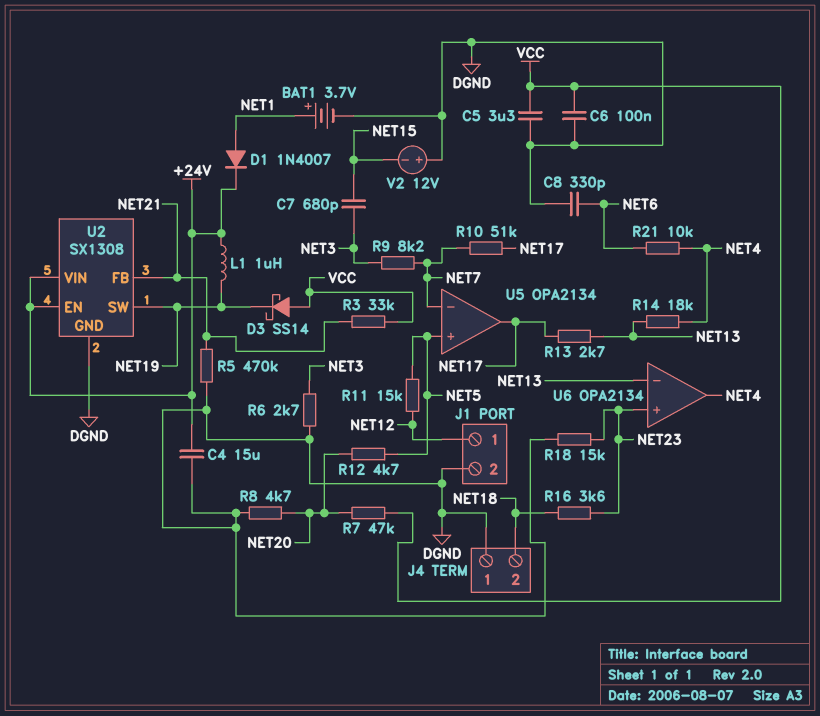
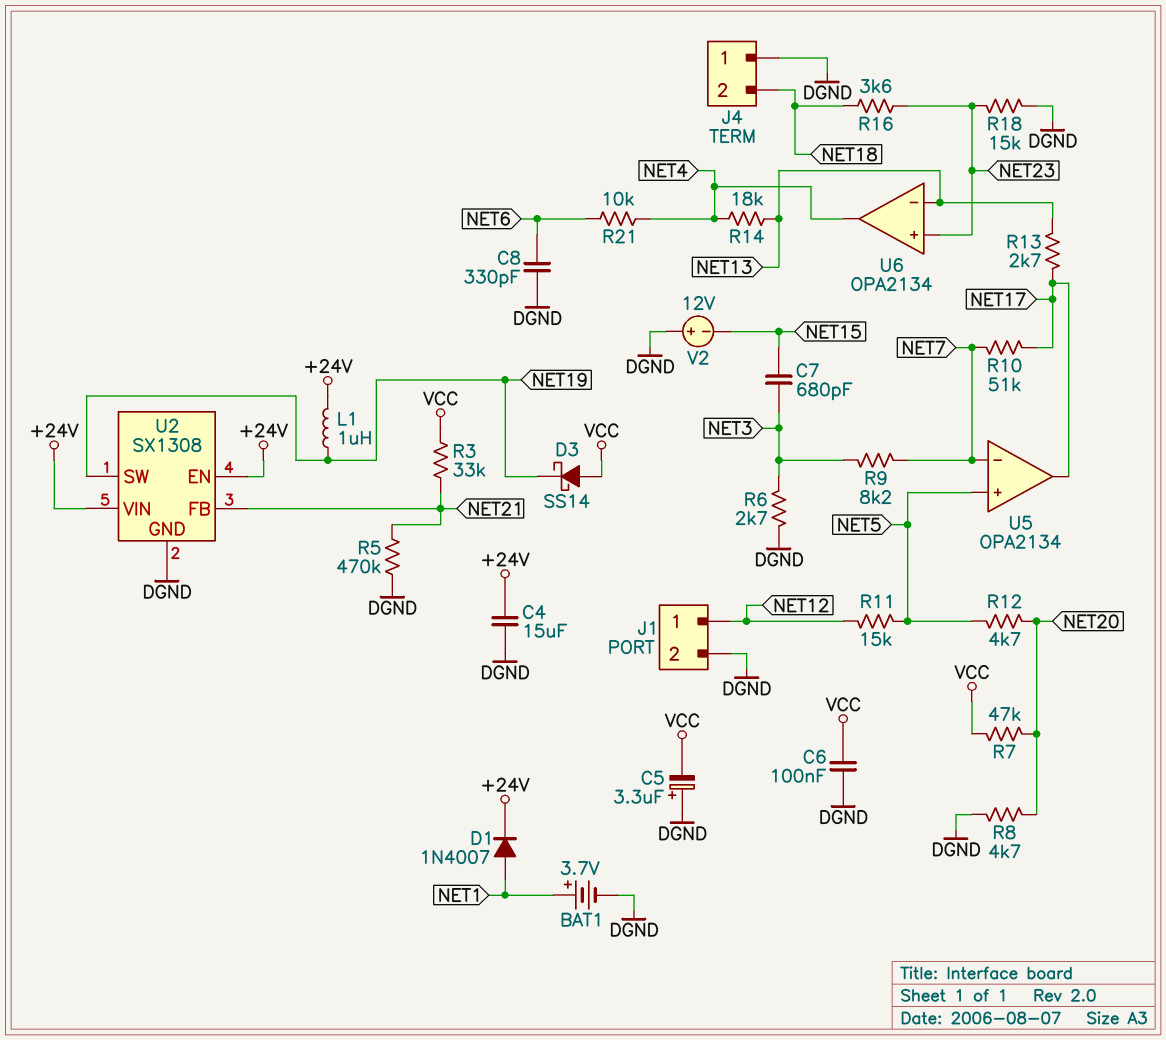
C5: 3.3uF (DGND, VCC) -> 3.3uF (plus DGND, minus VCC)

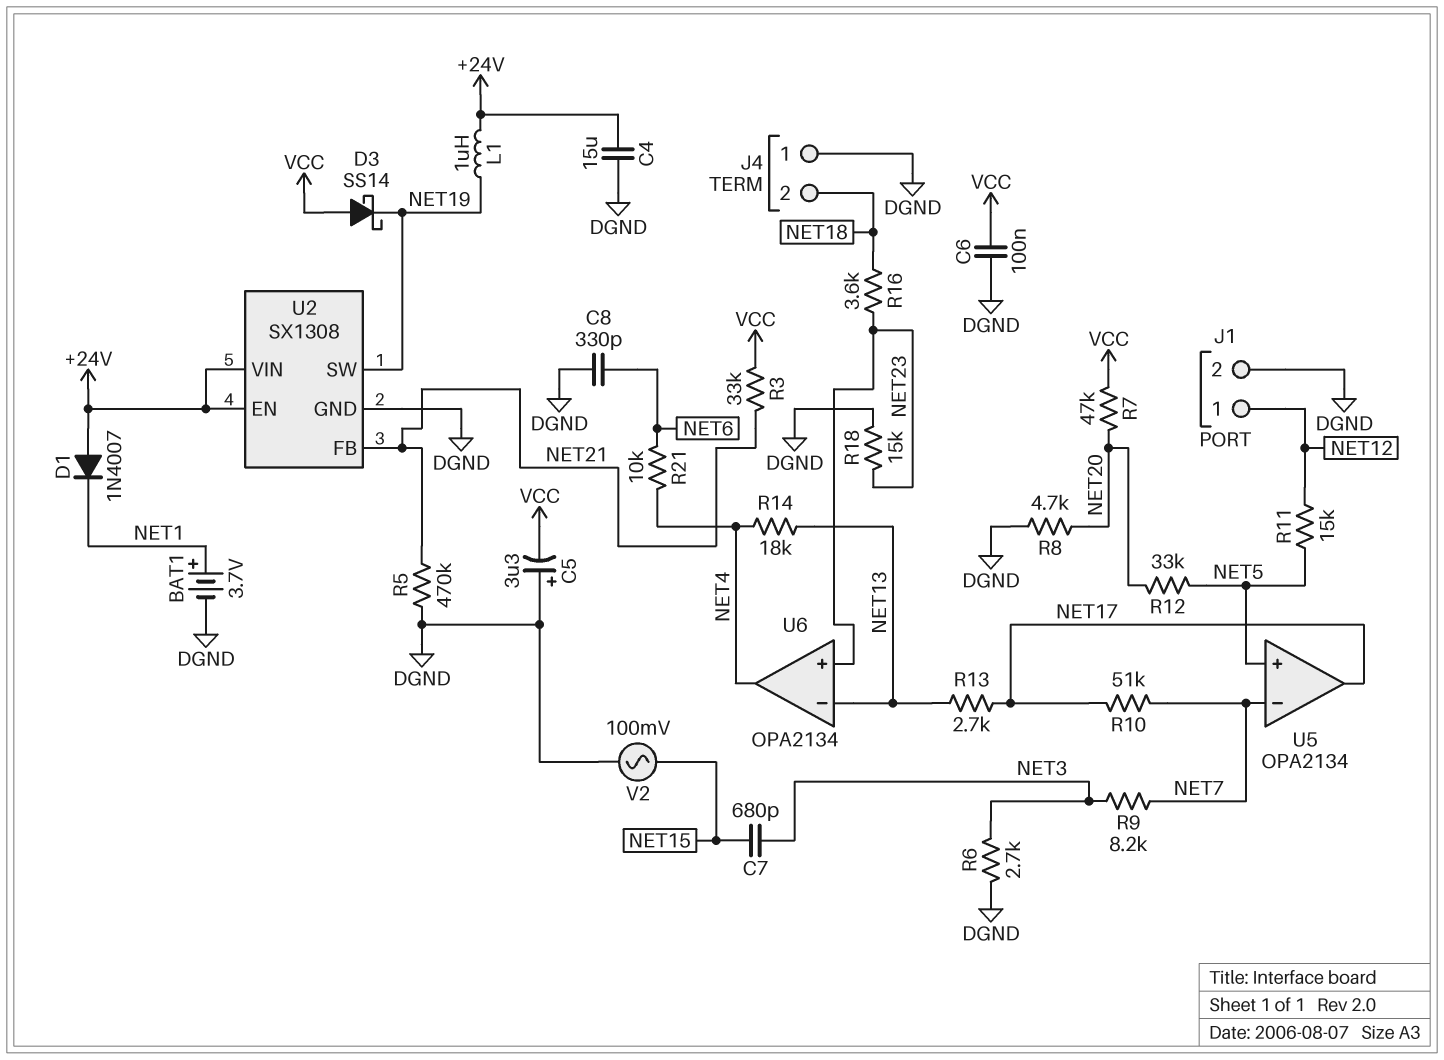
D1: diode 1N4007 (A NET1, K +24V) -> diode 1N4007 (A +24V, K NET1)
R12: 4.7k (NET5, NET20) -> 33k (NET5, NET20)
V2: 12V (plus DGND, minus NET15) -> AC 100mV (DGND, NET15)

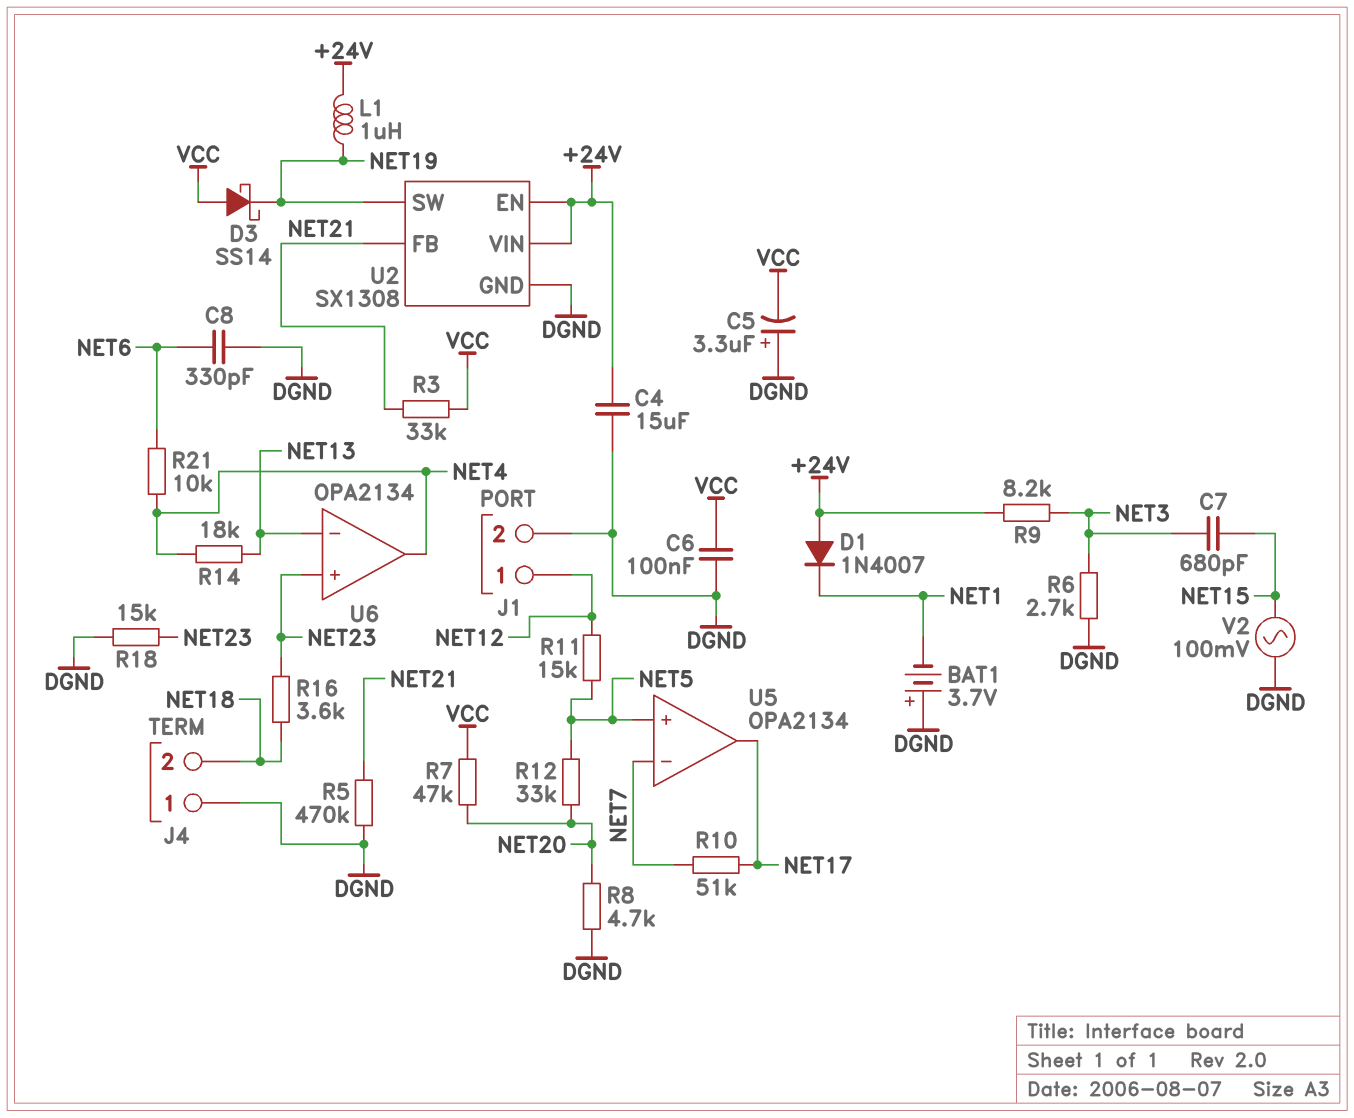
BAT1: 3.7V (plus NET1, minus DGND) -> 3.7V (plus DGND, minus NET1)
R9: 8.2k (NET3, NET7) -> 8.2k (+24V, NET3)
R13: 2.7k (NET13, NET17) -> none

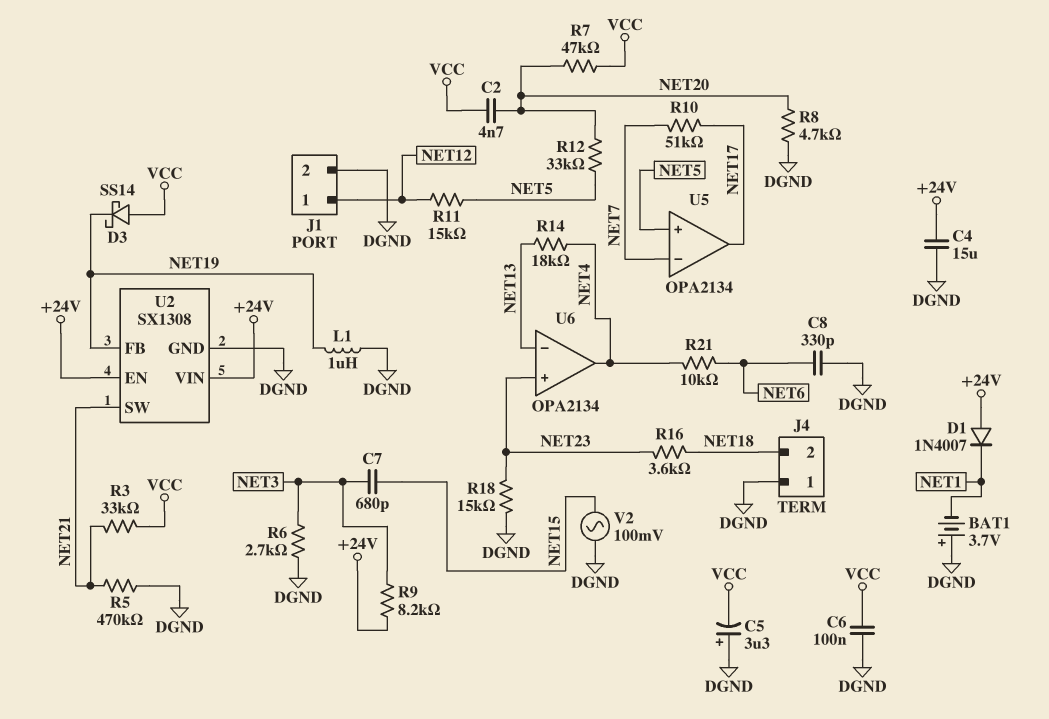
C2: none -> 4.7nF (NET20, VCC)
L1: 1uH (+24V, NET19) -> 1uH (DGND, NET19)
U2 pin FB: NET21 -> NET19
U2 pin SW: NET19 -> NET21

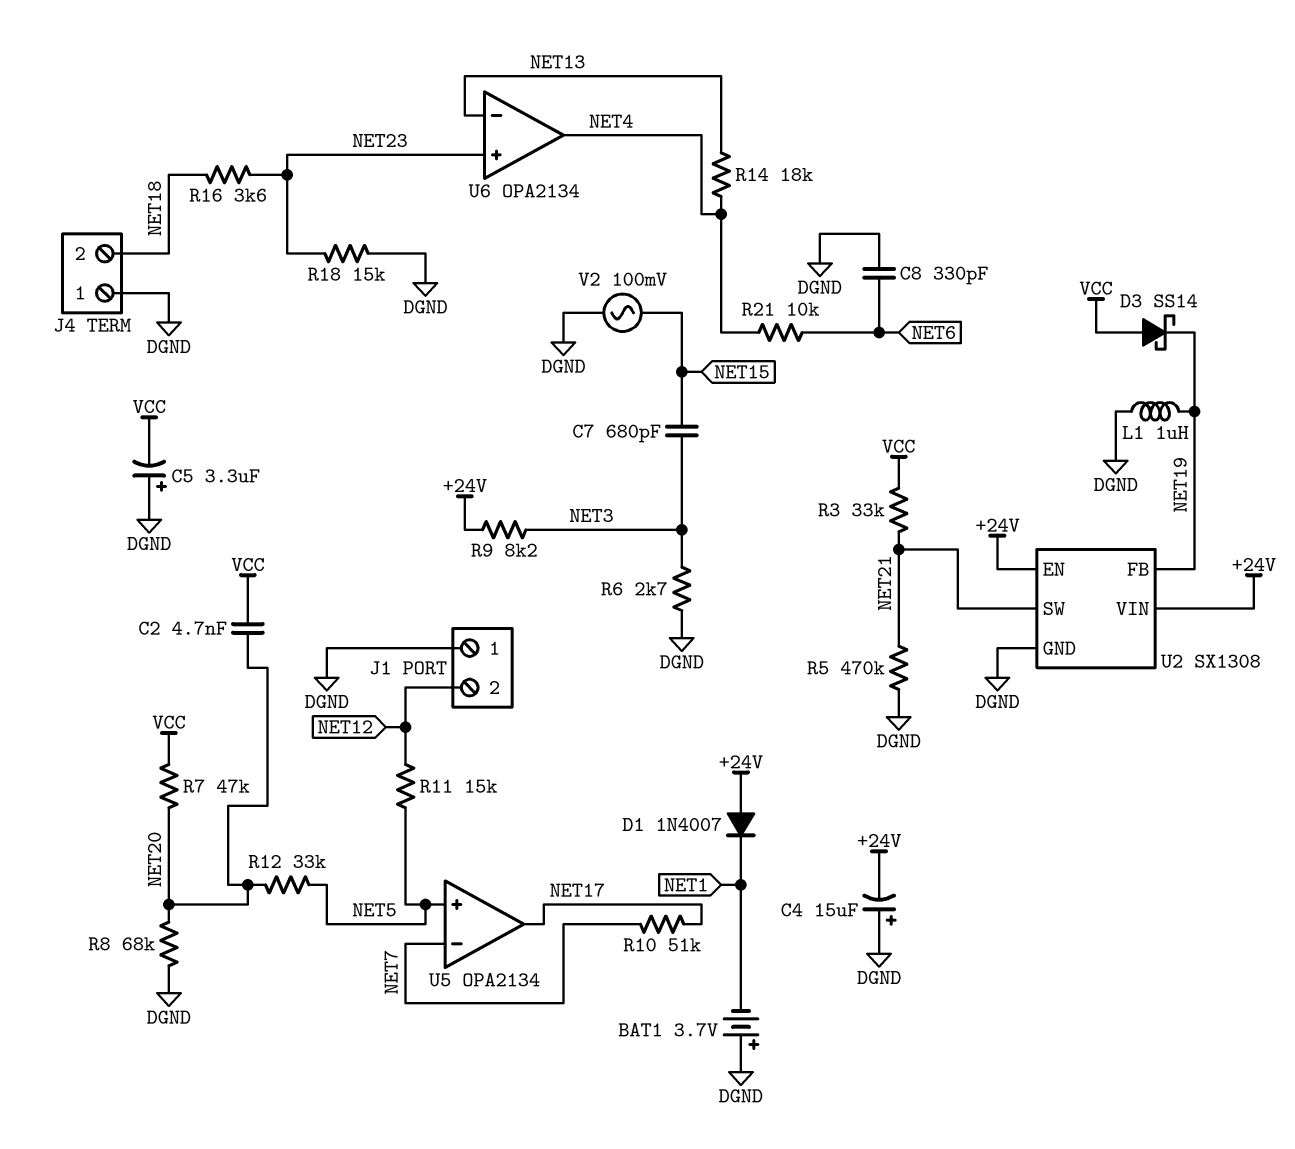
C4: 15uF (+24V, DGND) -> 15uF (plus DGND, minus +24V)
C6: 100nF (DGND, VCC) -> none
J1 pin 1: NET12 -> DGND
J1 pin 2: DGND -> NET12
R8: 4.7k (DGND, NET20) -> 68k (DGND, NET20)

